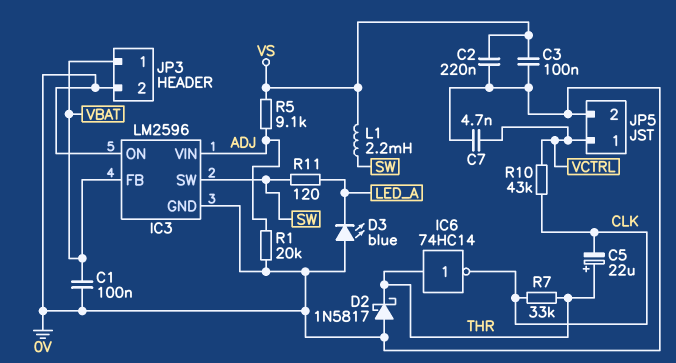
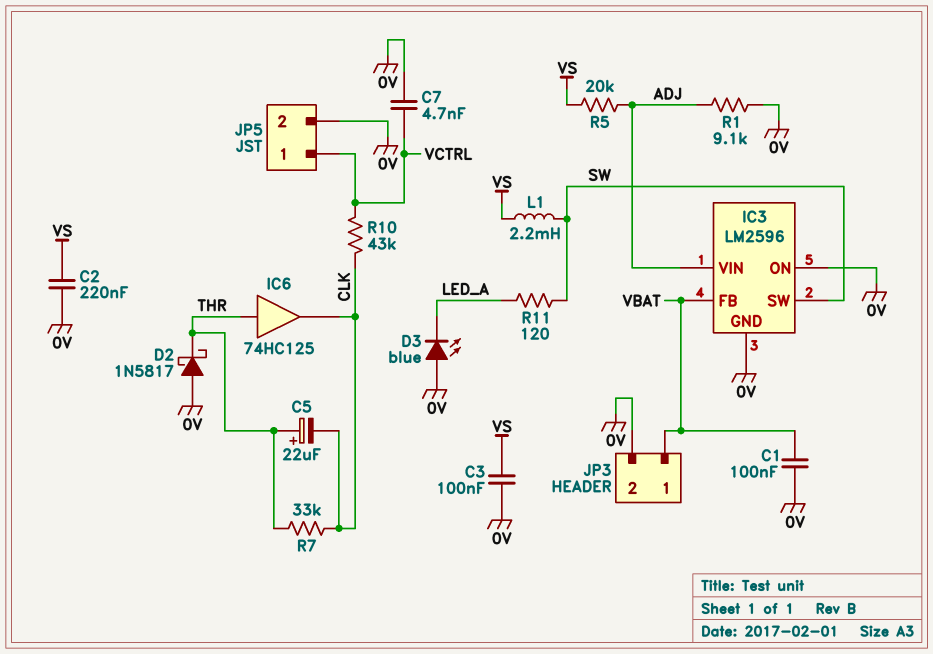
IC6: NOT 74HC14 (in THR, out CLK) -> buffer 74HC125 (in THR, out CLK)
R1: 20k (0V, ADJ) -> 9.1k (0V, ADJ)
R5: 9.1k (ADJ, VS) -> 20k (ADJ, VS)

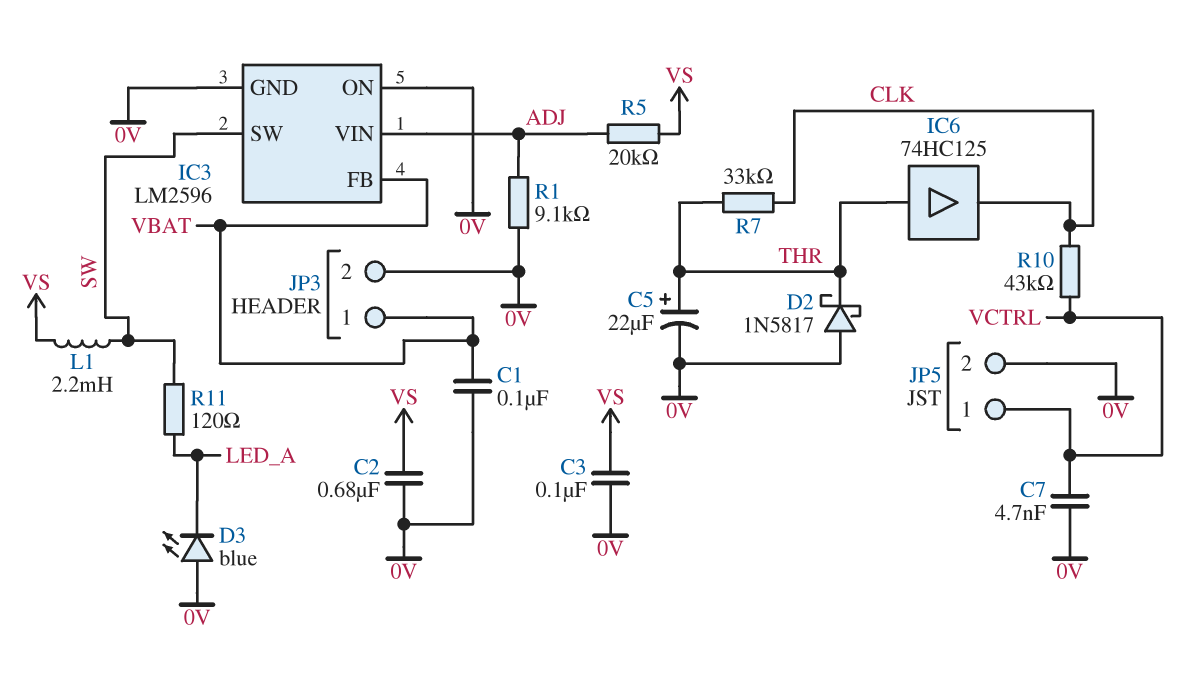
C2: 220nF (0V, VS) -> 680nF (0V, VS)
C5: 22uF (plus THR, minus CLK) -> 22uF (plus THR, minus 0V)

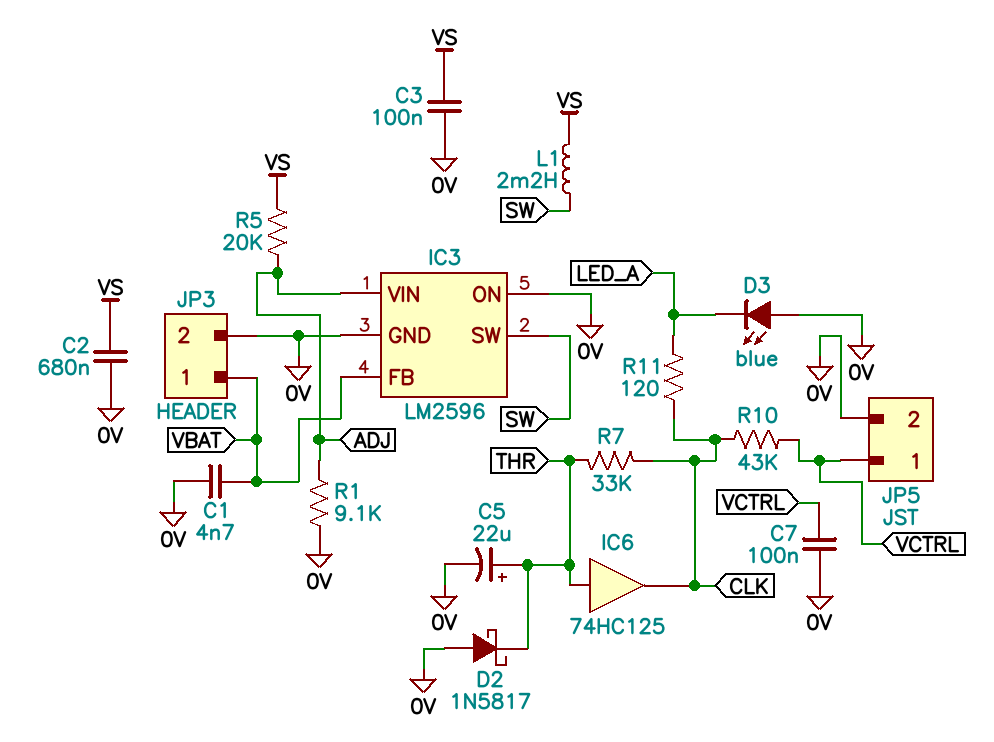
C1: 100nF (0V, VBAT) -> 4.7nF (0V, VBAT)
C7: 4.7nF (0V, VCTRL) -> 100nF (0V, VCTRL)
R11: 120 (LED_A, SW) -> 120 (CLK, LED_A)

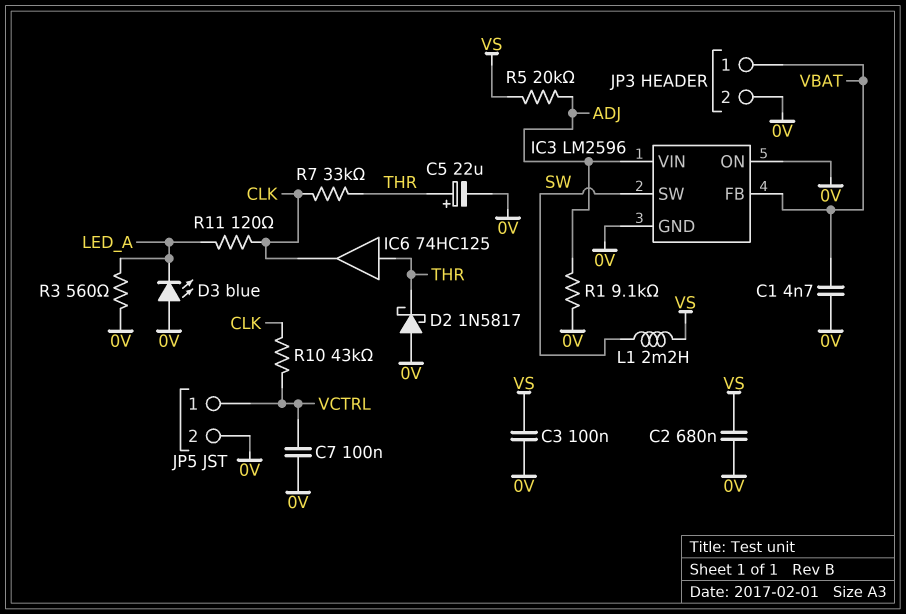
R3: none -> 560 (0V, LED_A)

